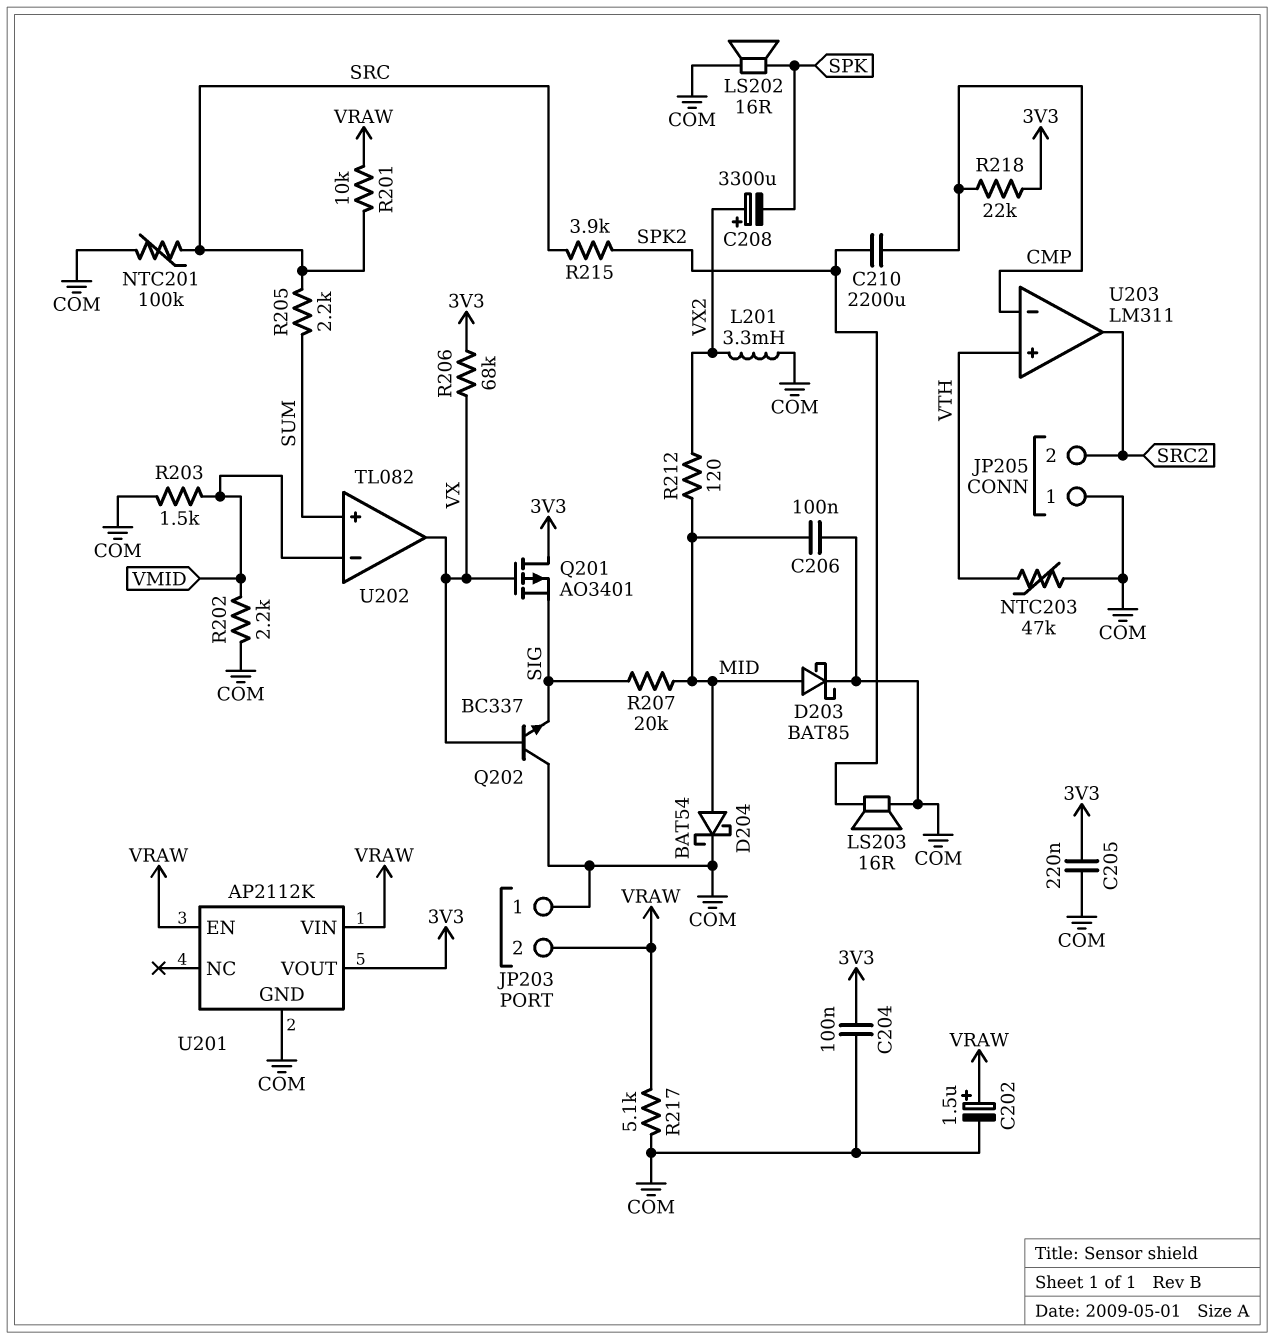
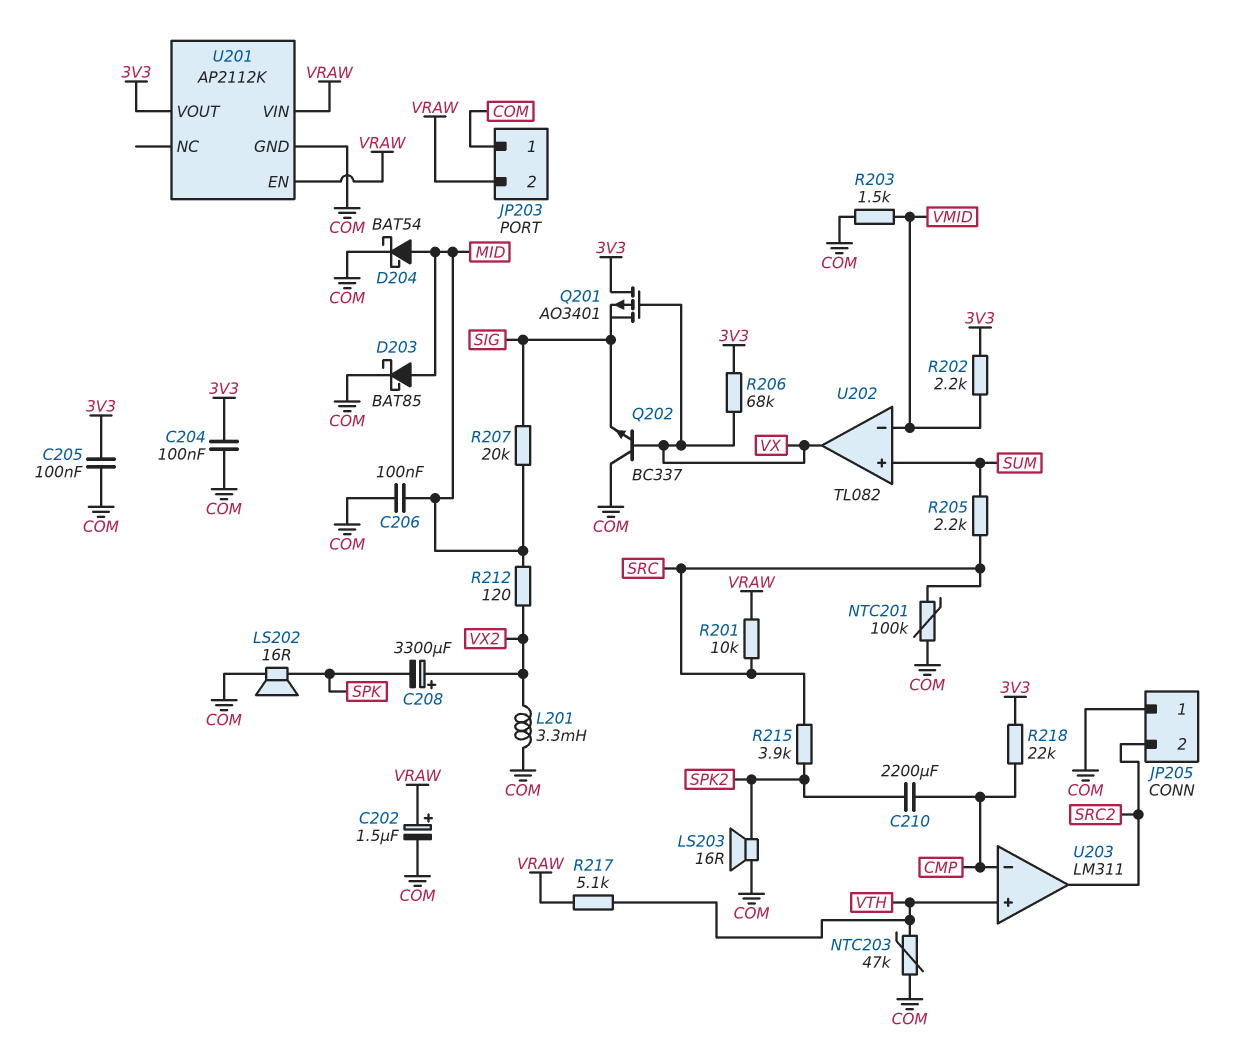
C205: 220nF (3V3, COM) -> 100nF (3V3, COM)
R202: 2.2k (COM, VMID) -> 2.2k (3V3, VMID)
R217: 5.1k (COM, VRAW) -> 5.1k (VRAW, VTH)

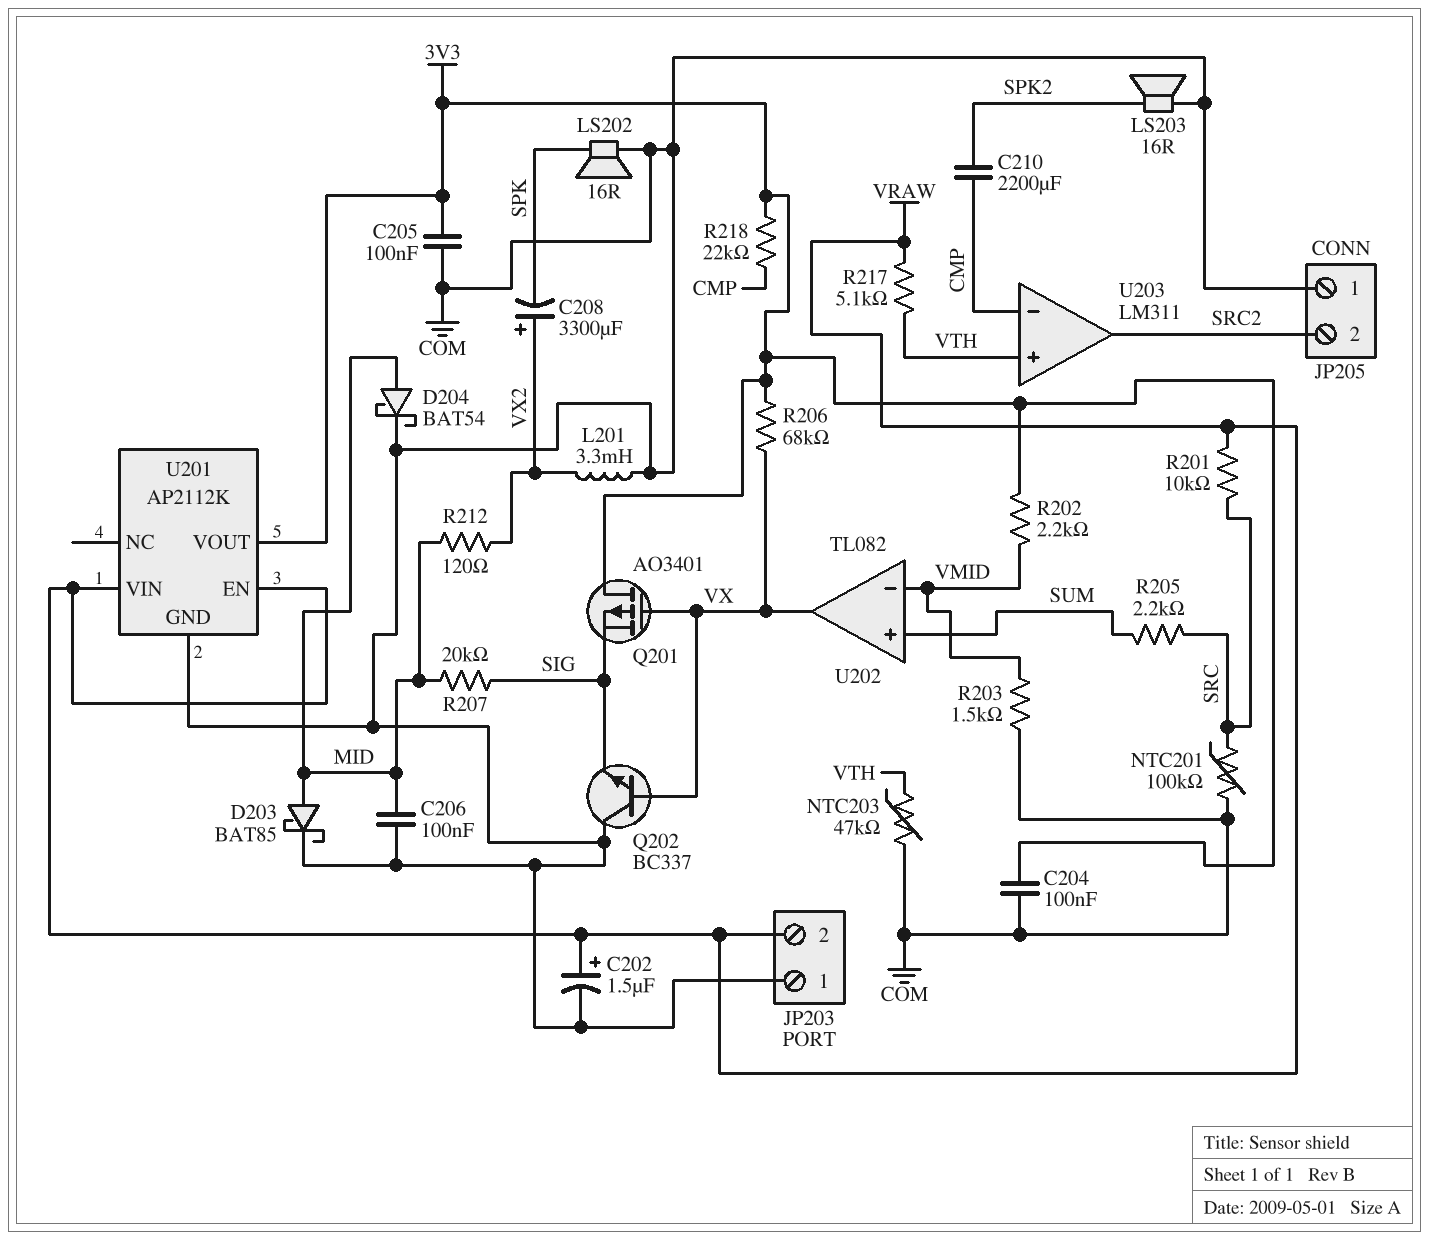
R215: 3.9k (SPK2, SRC) -> none

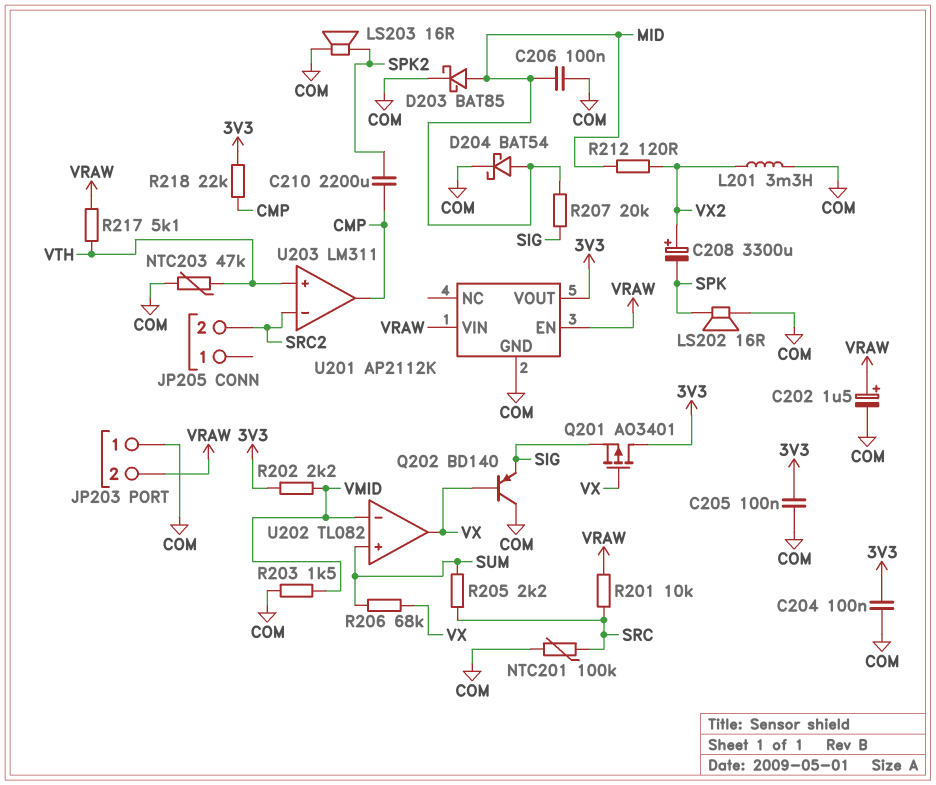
JP205 pin 1: COM -> none
Q202: NPN BC337 (B VX, C COM, E SIG) -> PNP BD140 (B VX, C COM, E SIG)
R206: 68k (3V3, VX) -> 68k (SUM, VX)
U203 pin in-: CMP -> SRC2
U203 pin out: SRC2 -> CMP

